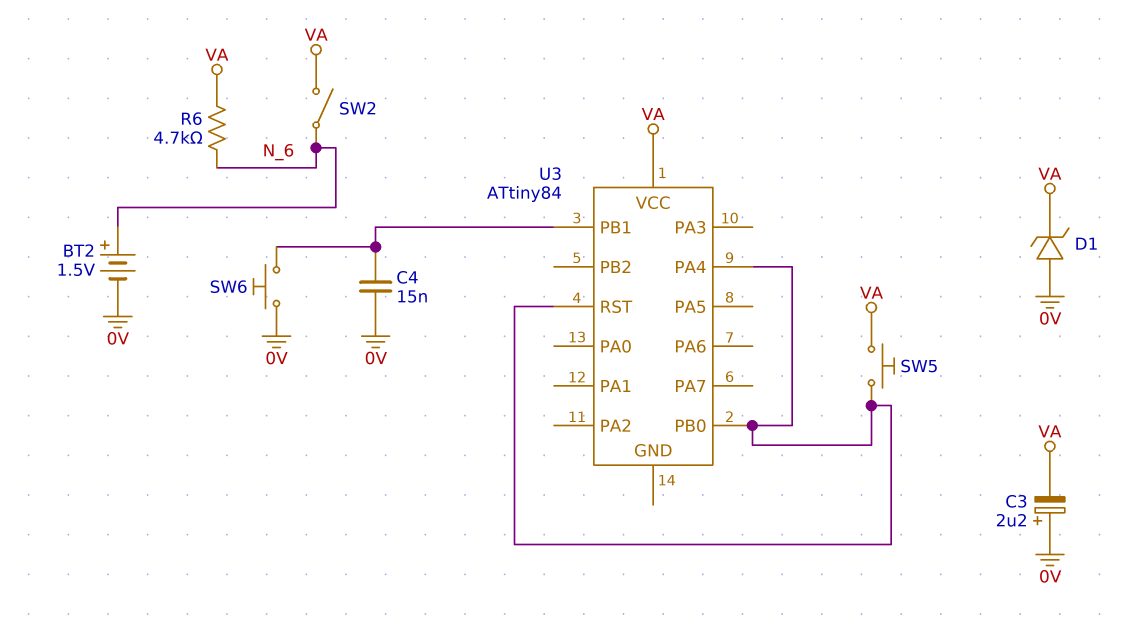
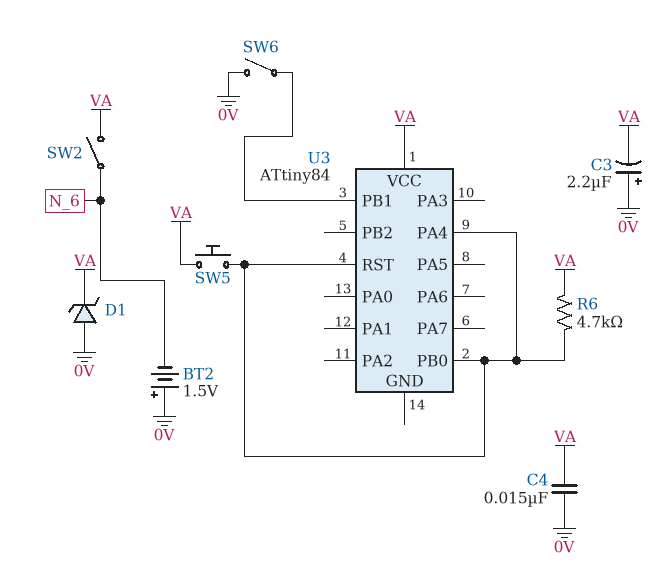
BT2: 1.5V (plus N_6, minus 0V) -> 1.5V (plus 0V, minus N_6)
C4: 15nF (0V, U3/PB1) -> 15nF (0V, VA)
R6: 4.7k (N_6, VA) -> 4.7k (U3/PA4, VA)
SW6: button (0V, U3/PB1) -> switch (0V, U3/PB1)

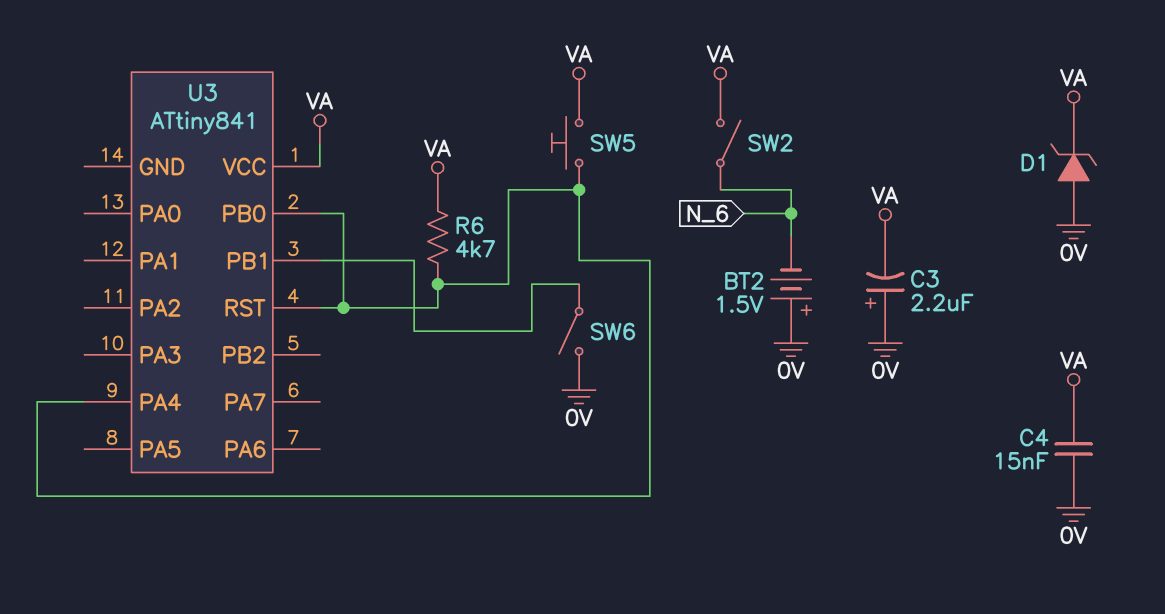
U3: ATtiny84 -> ATtiny841

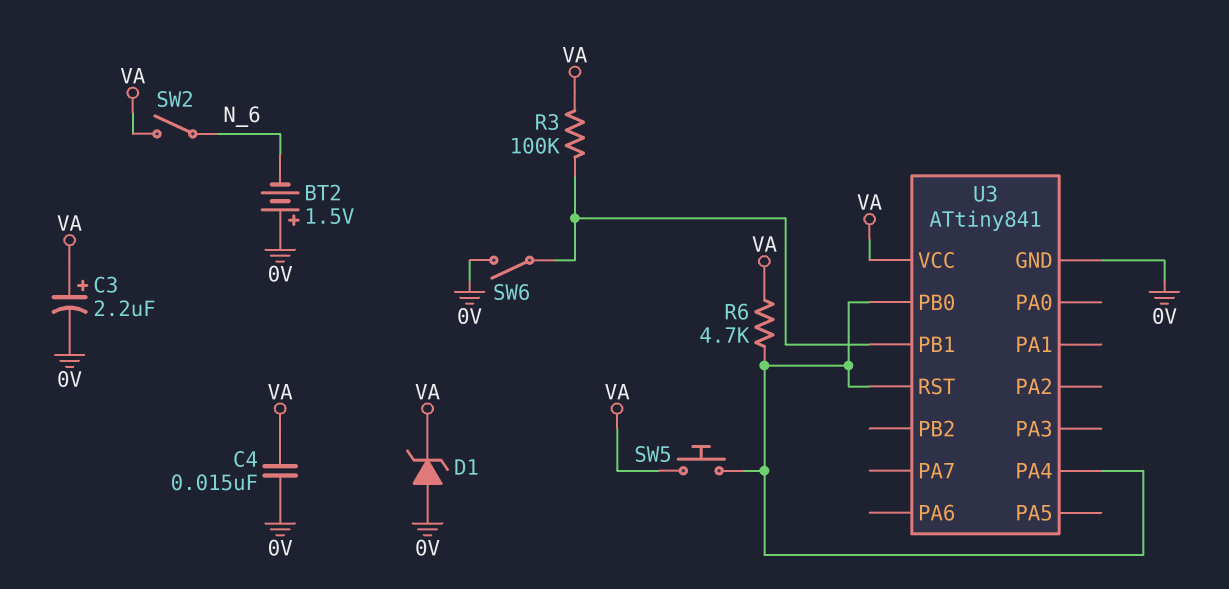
C3: 2.2uF (plus 0V, minus VA) -> 2.2uF (plus VA, minus 0V)
R3: none -> 100k (U3/PB1, VA)
U3 pin GND: none -> 0V

